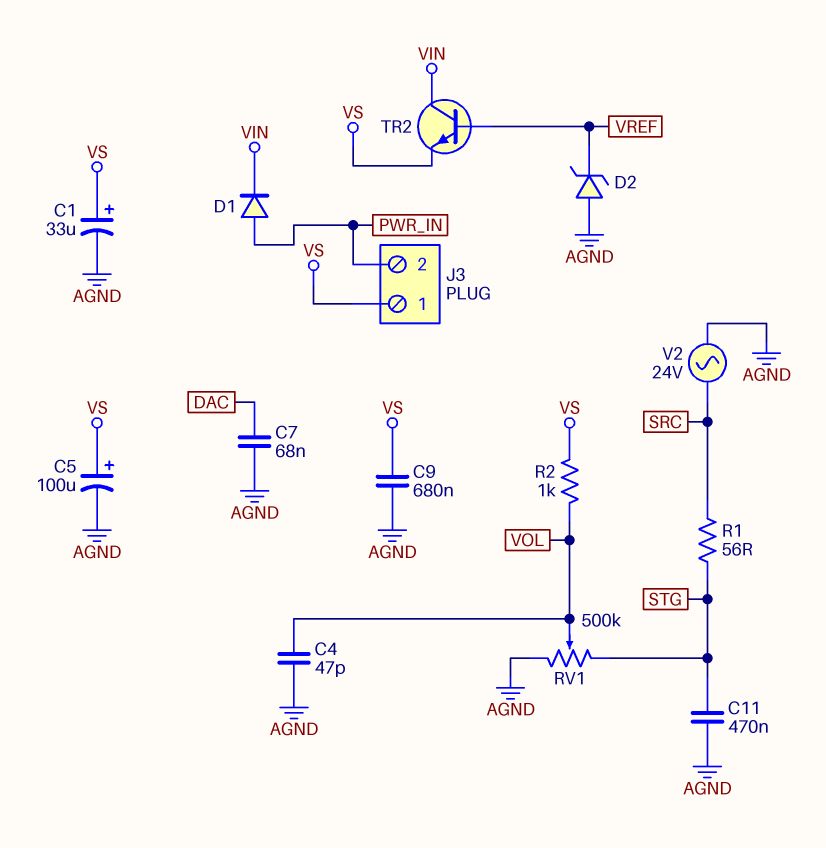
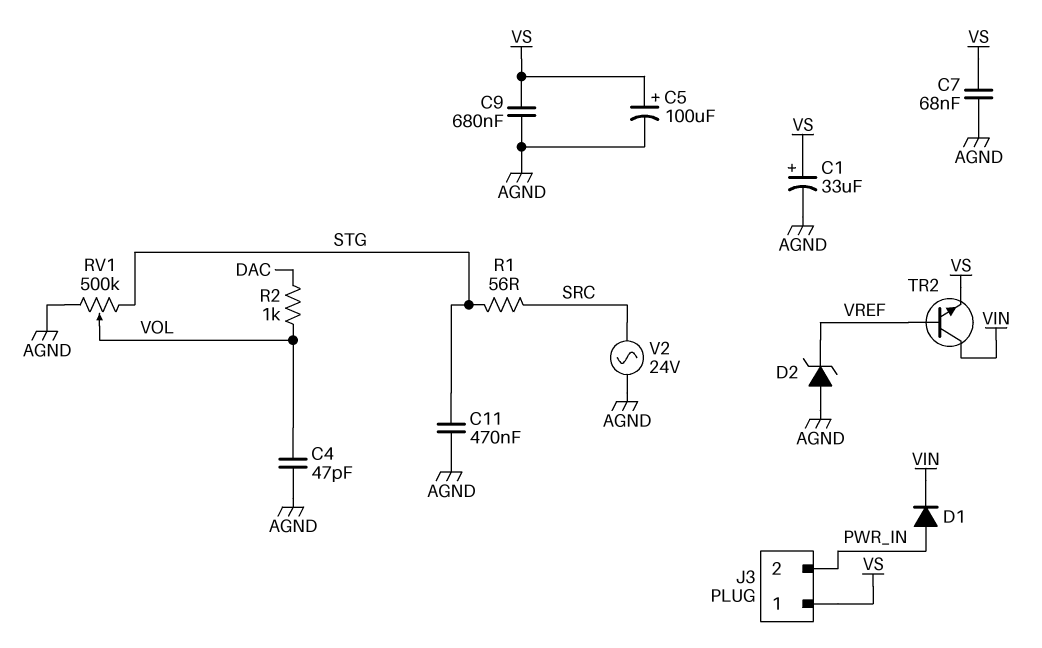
C7: 68nF (AGND, DAC) -> 68nF (AGND, VS)
R2: 1k (VOL, VS) -> 1k (DAC, VOL)

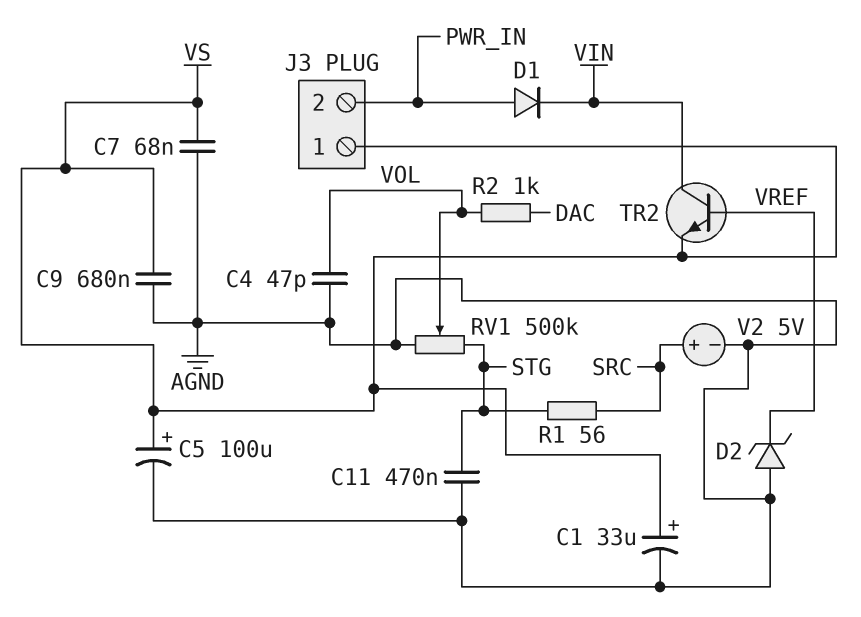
V2: AC 24V (AGND, SRC) -> 5V (plus SRC, minus AGND)

